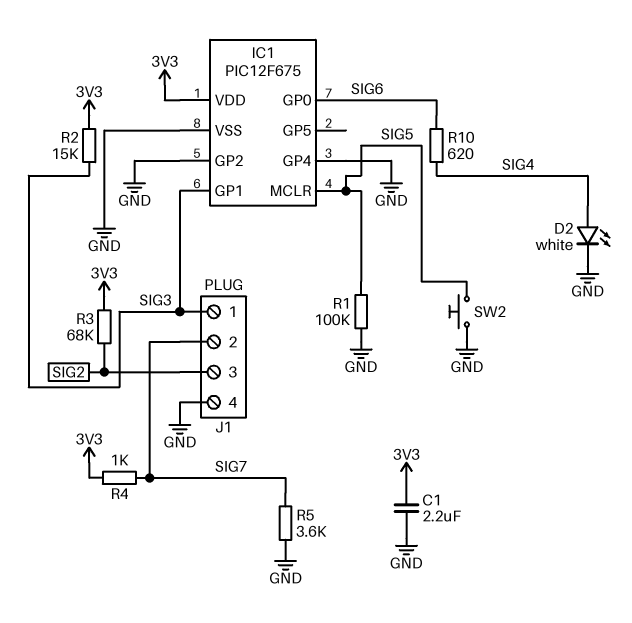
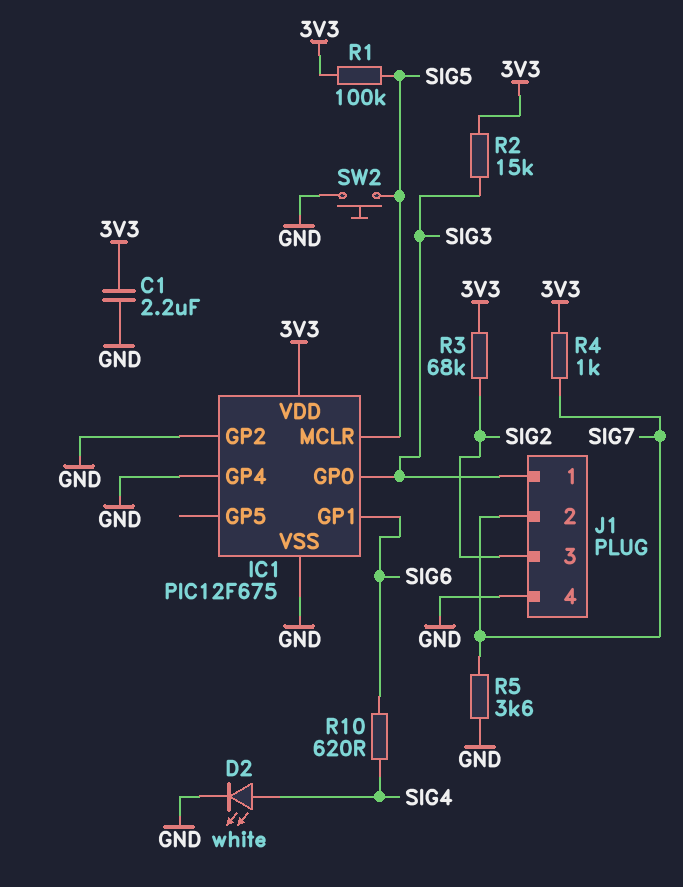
IC1 pin GP0: SIG6 -> SIG3
IC1 pin GP1: SIG3 -> SIG6
R1: 100k (GND, SIG5) -> 100k (3V3, SIG5)

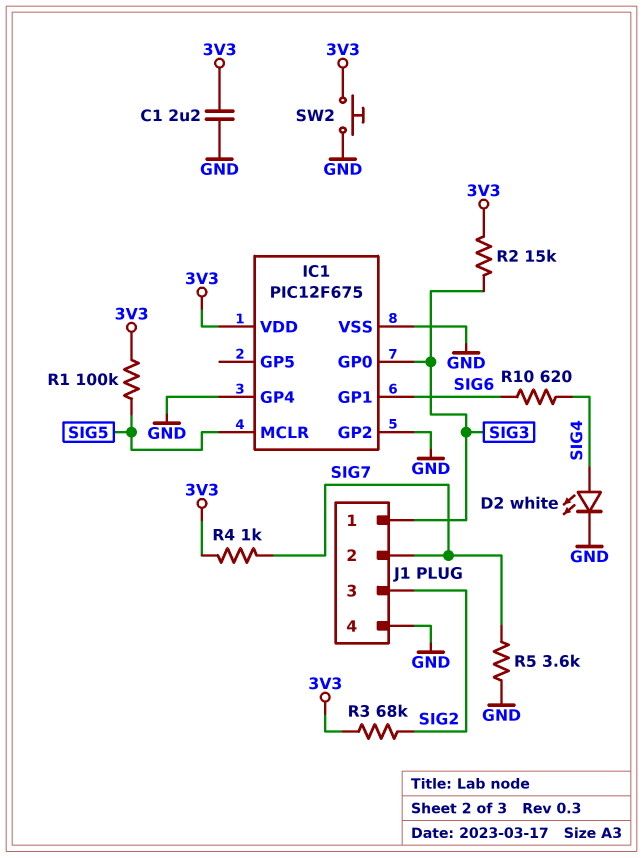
SW2: button (GND, SIG5) -> button (3V3, GND)

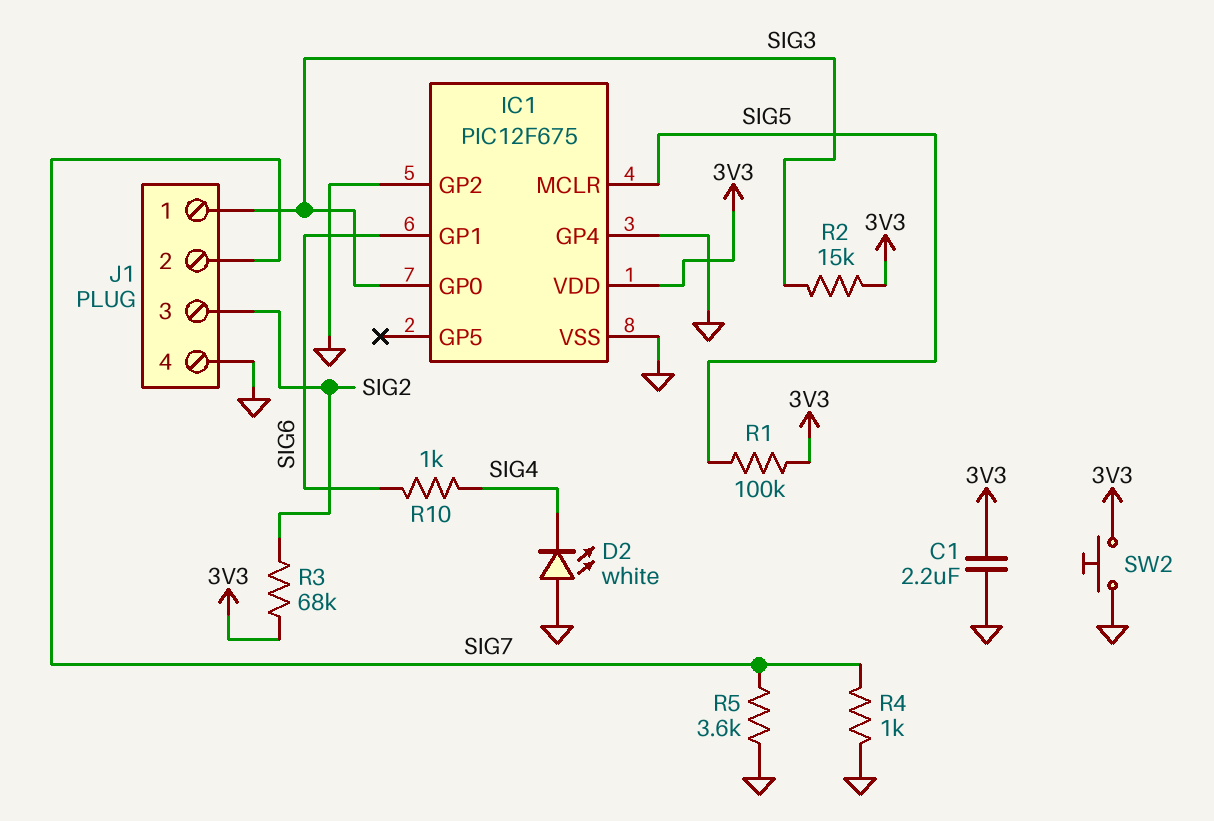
D2: LED white (A SIG4, K GND) -> LED white (A GND, K SIG4)
R4: 1k (3V3, SIG7) -> 1k (GND, SIG7)
R10: 620 (SIG4, SIG6) -> 1k (SIG4, SIG6)

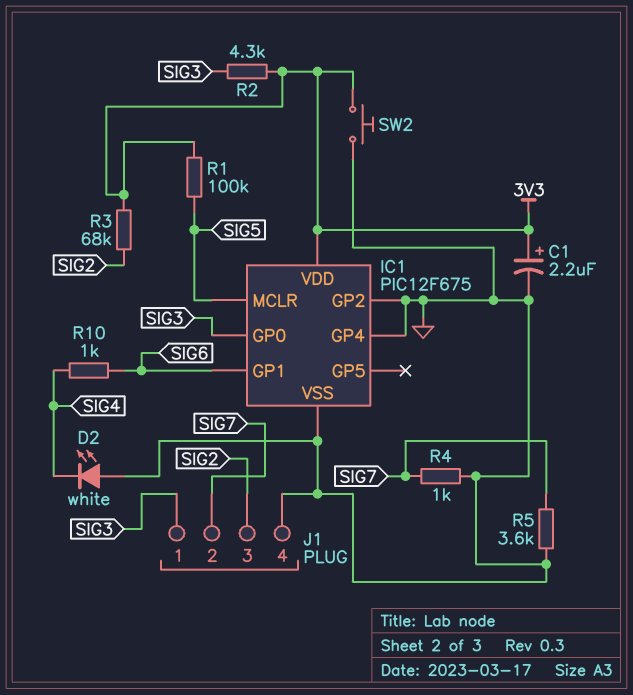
C1: 2.2uF (3V3, GND) -> 2.2uF (plus 3V3, minus GND)
R2: 15k (3V3, SIG3) -> 4.3k (3V3, SIG3)

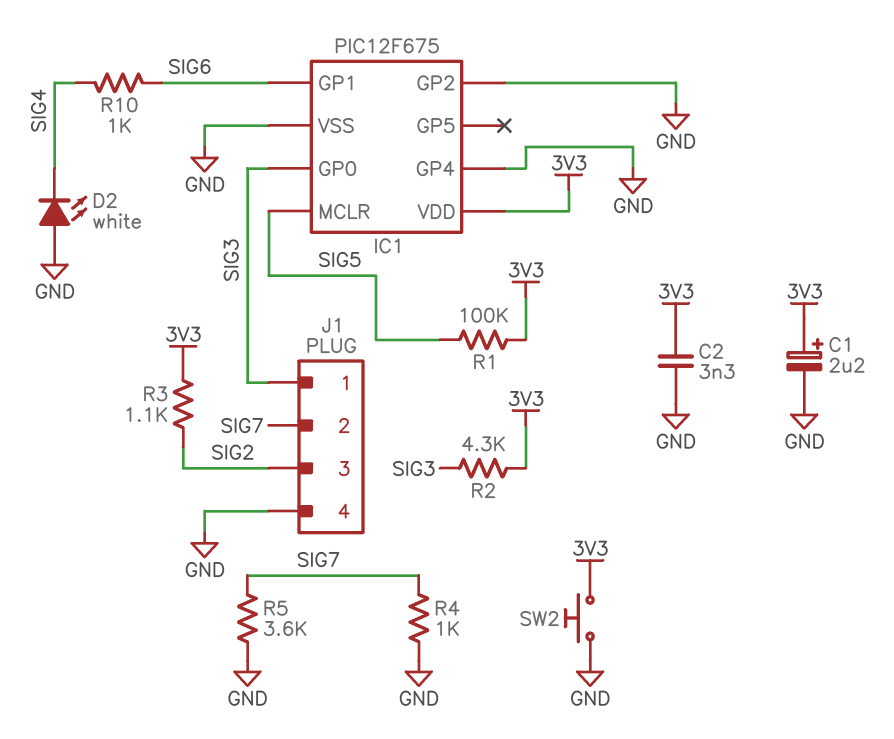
C2: none -> 3.3nF (3V3, GND)
R3: 68k (3V3, SIG2) -> 1.1k (3V3, SIG2)

